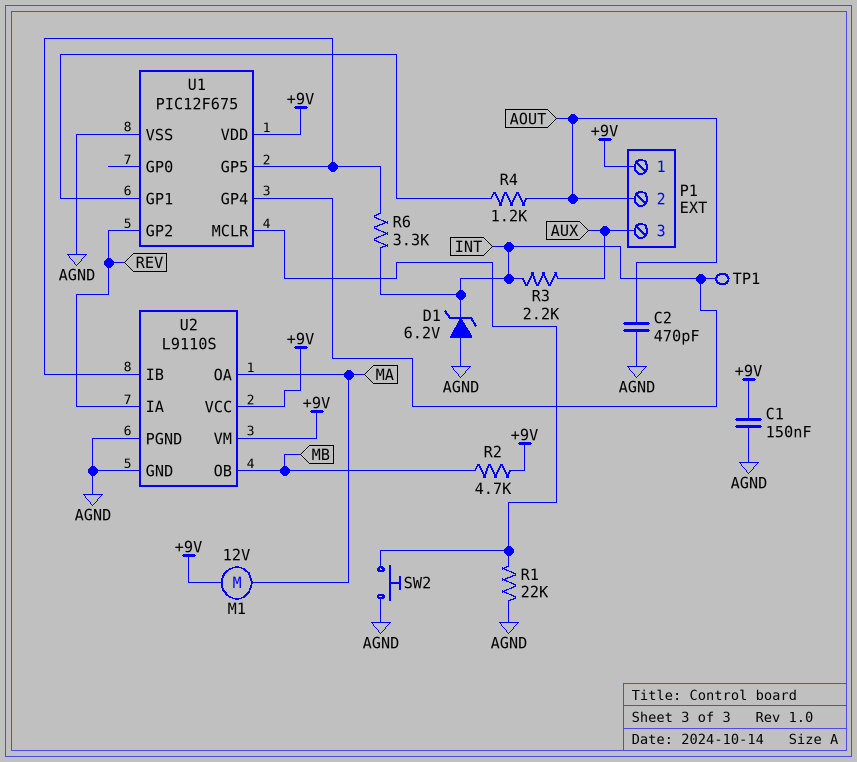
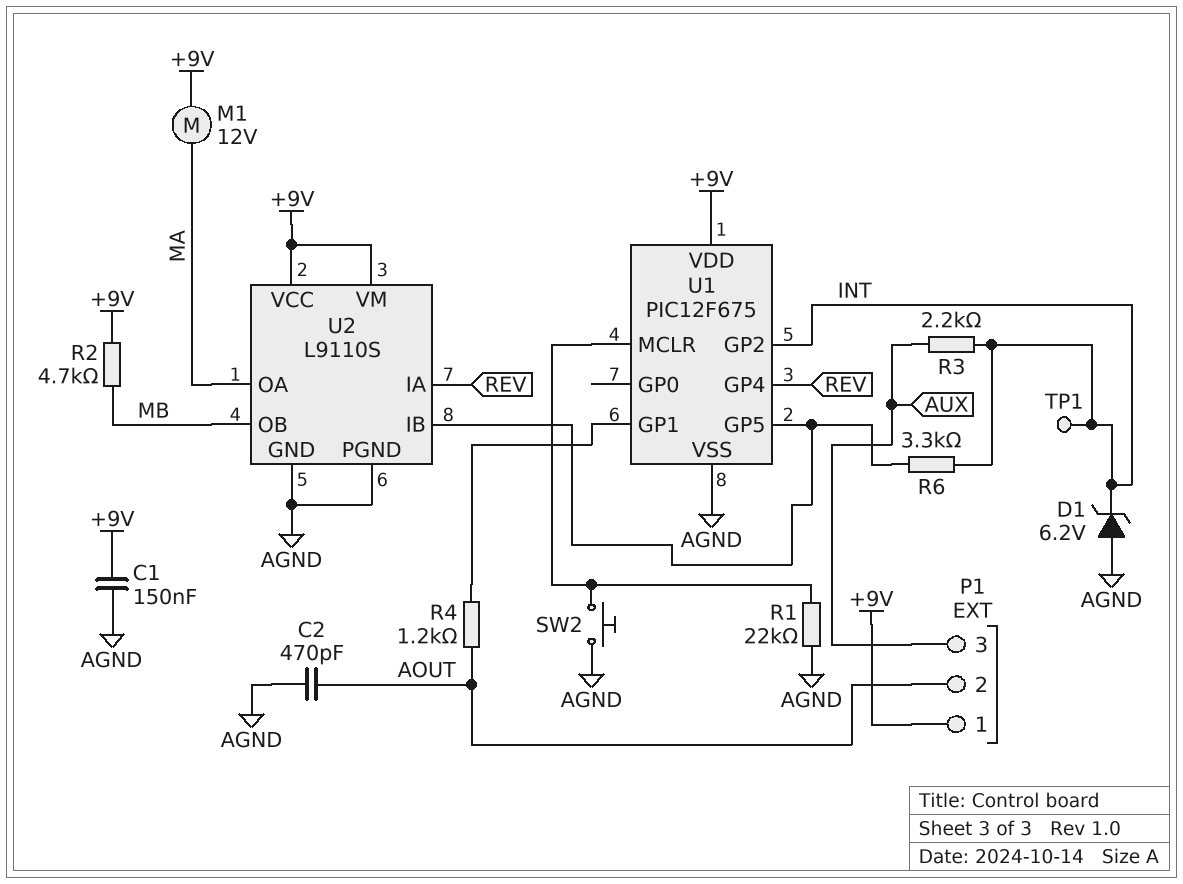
U1 pin GP2: REV -> INT
U1 pin GP4: INT -> REV

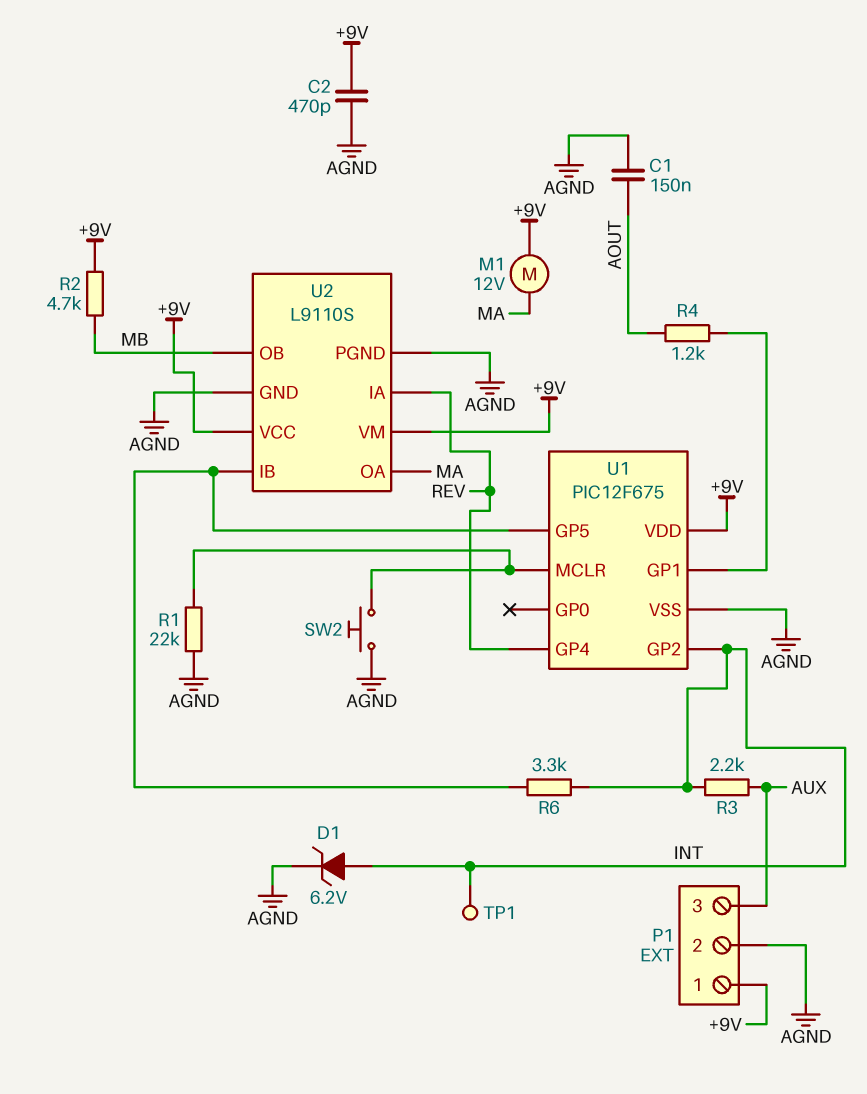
C1: 150nF (+9V, AGND) -> 150nF (AGND, AOUT)
C2: 470pF (AGND, AOUT) -> 470pF (+9V, AGND)
D1: zener 6.2V (A AGND, K INT) -> zener 6.2V (A INT, K AGND)
P1 pin 2: AOUT -> AGND

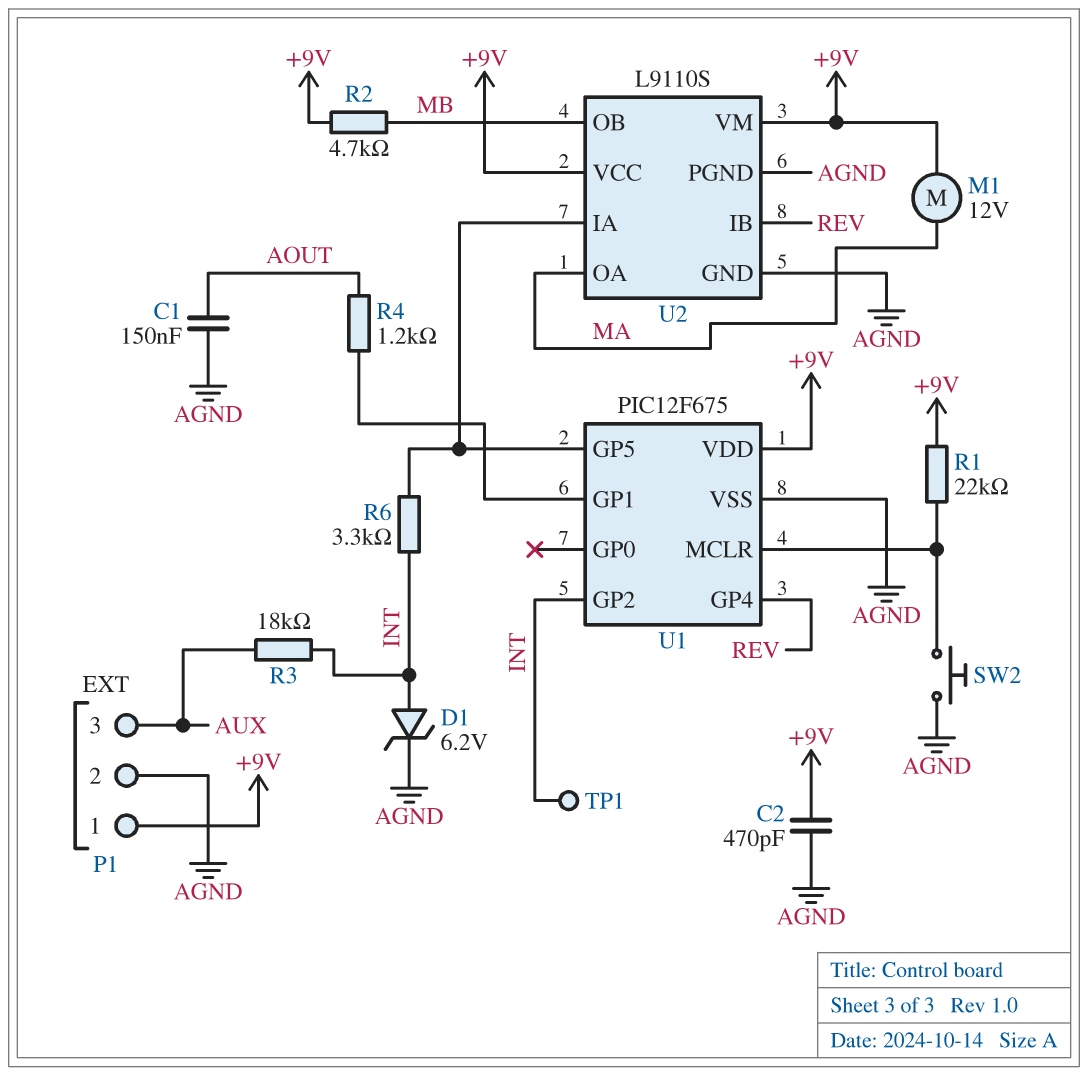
R1: 22k (AGND, U1/MCLR) -> 22k (+9V, U1/MCLR)
R3: 2.2k (AUX, INT) -> 18k (AUX, INT)
U2 pin IA: REV -> U1/GP5
U2 pin IB: U1/GP5 -> REV

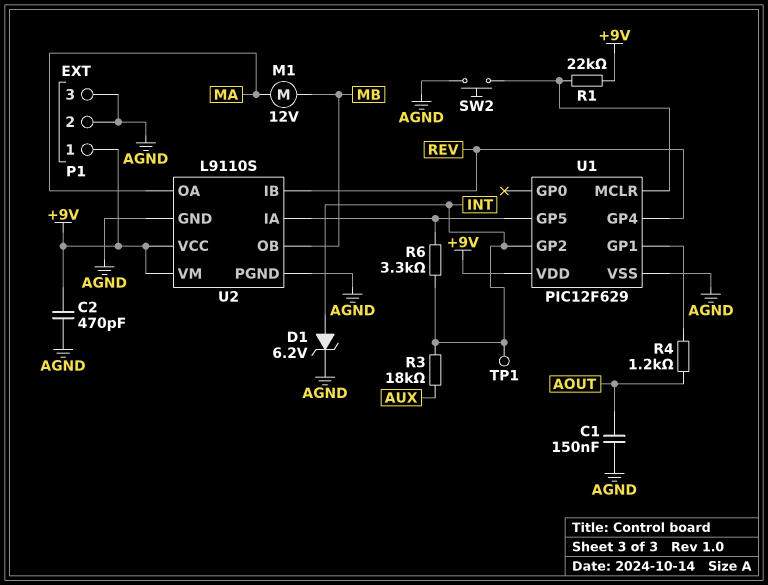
M1: motor 12V (+9V, MA) -> motor 12V (MA, MB)
P1 pin 3: AUX -> AGND
R2: 4.7k (+9V, MB) -> none
U1: PIC12F675 -> PIC12F629

